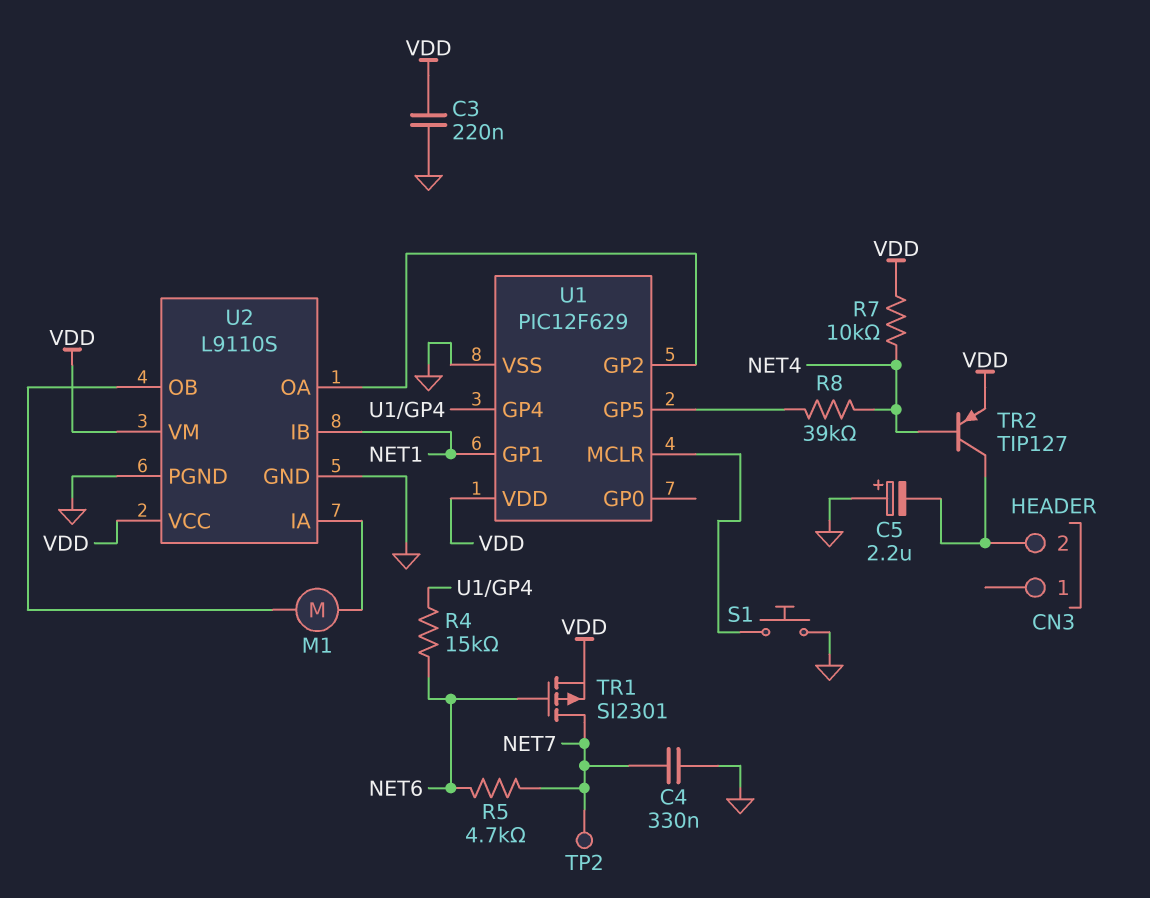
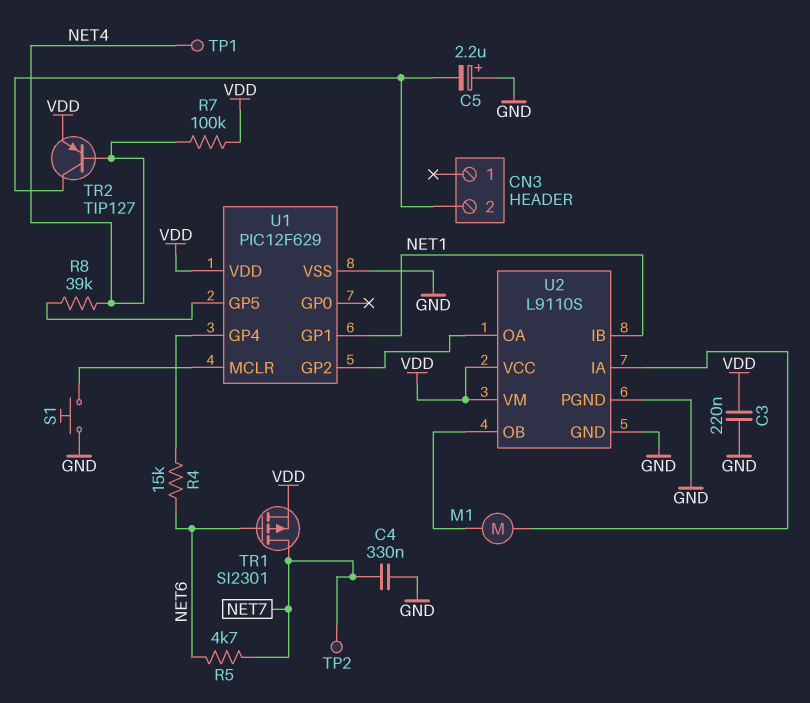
R7: 10k (NET4, VDD) -> 100k (NET4, VDD)
TP1: none -> test point (NET4)

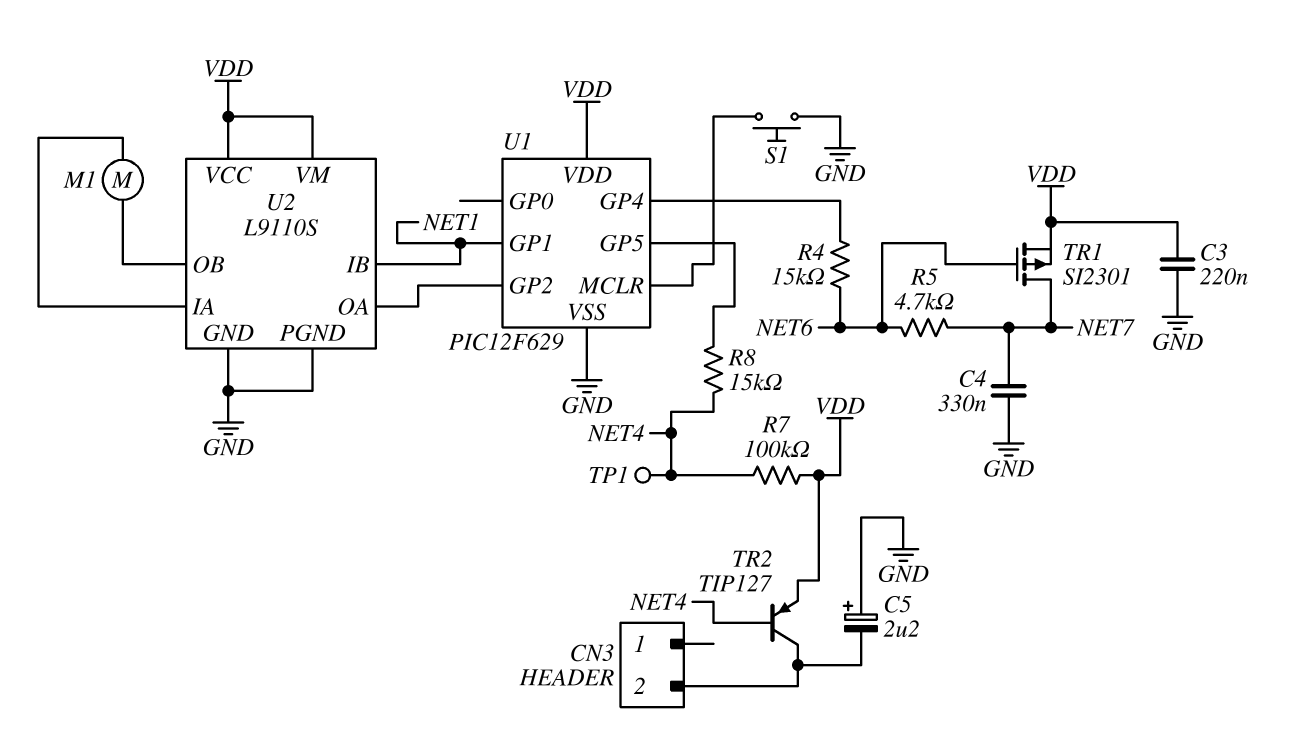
R8: 39k (NET4, U1/GP5) -> 15k (NET4, U1/GP5)
TP2: test point (NET7) -> none

